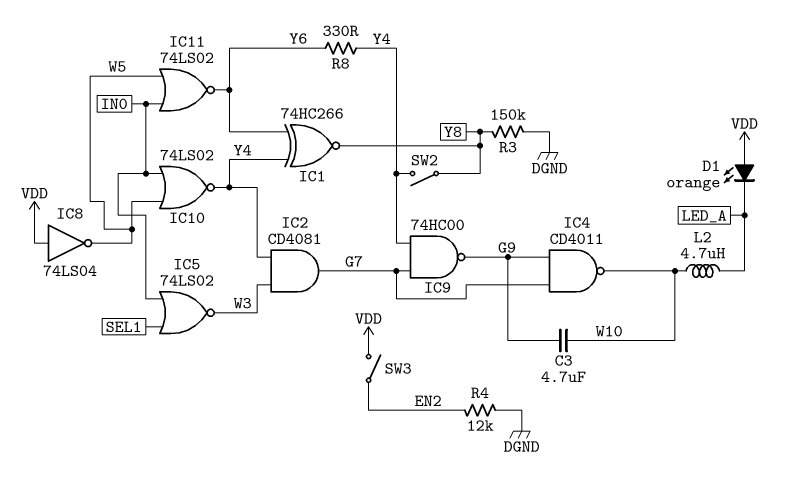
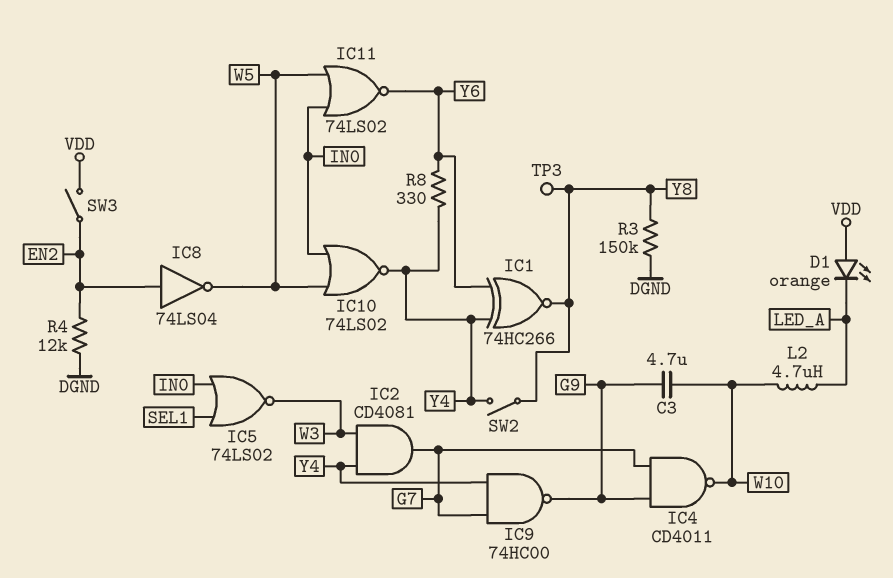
IC8: NOT 74LS04 (in VDD, out W5) -> NOT 74LS04 (in EN2, out W5)
TP3: none -> test point (Y8)

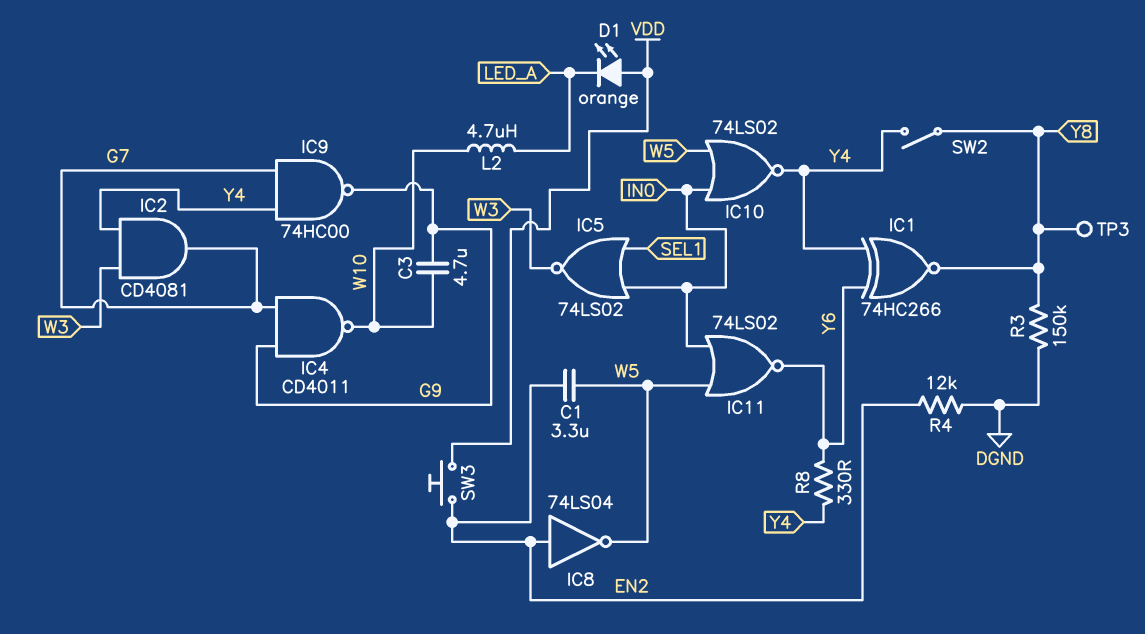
C1: none -> 3.3uF (EN2, W5)
SW3: switch (EN2, VDD) -> button (EN2, VDD)

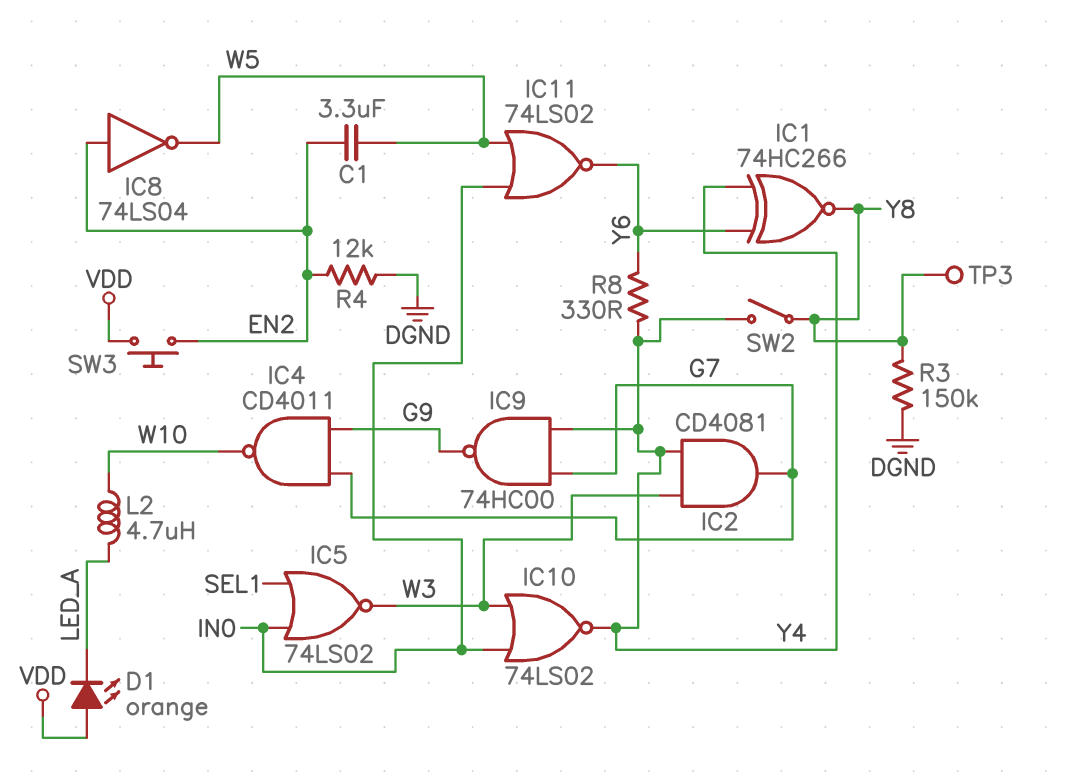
C3: 4.7uF (G9, W10) -> none
IC10: NOR 74LS02 (in IN0, in W5, out Y4) -> NOR 74LS02 (in IN0, in W3, out Y4)

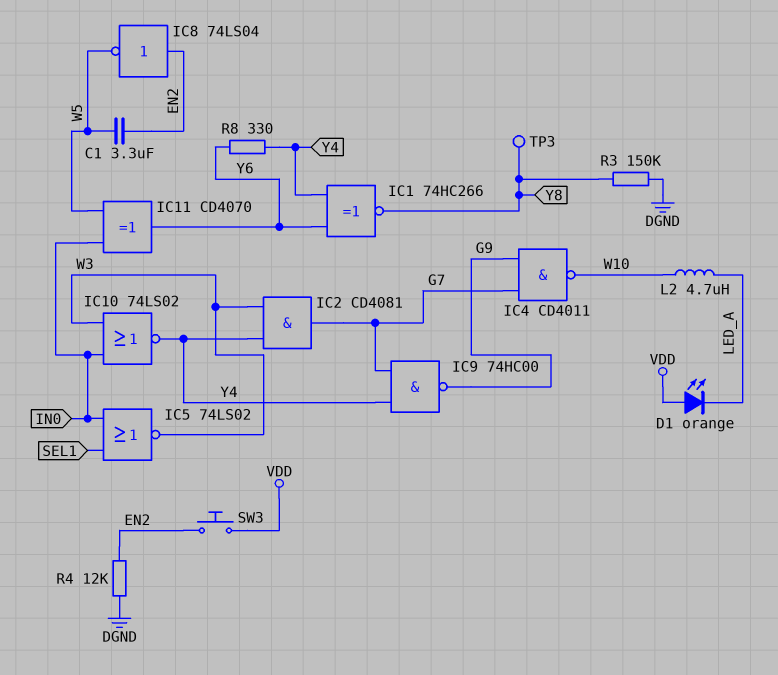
IC11: NOR 74LS02 (in IN0, in W5, out Y6) -> XOR CD4070 (in IN0, in W5, out Y6)
SW2: switch (Y4, Y8) -> none

